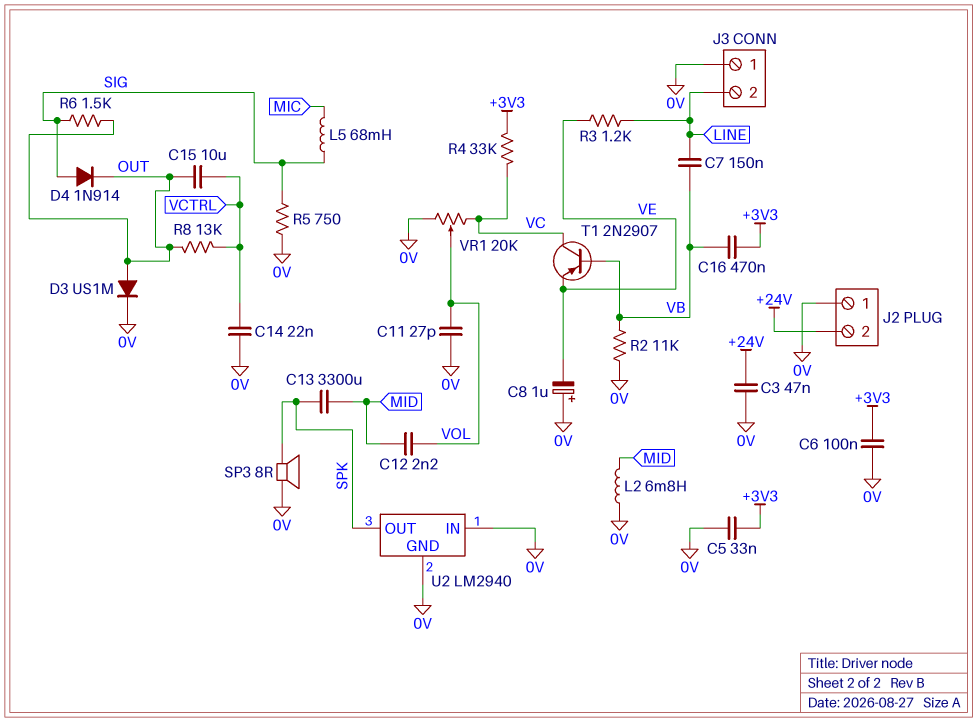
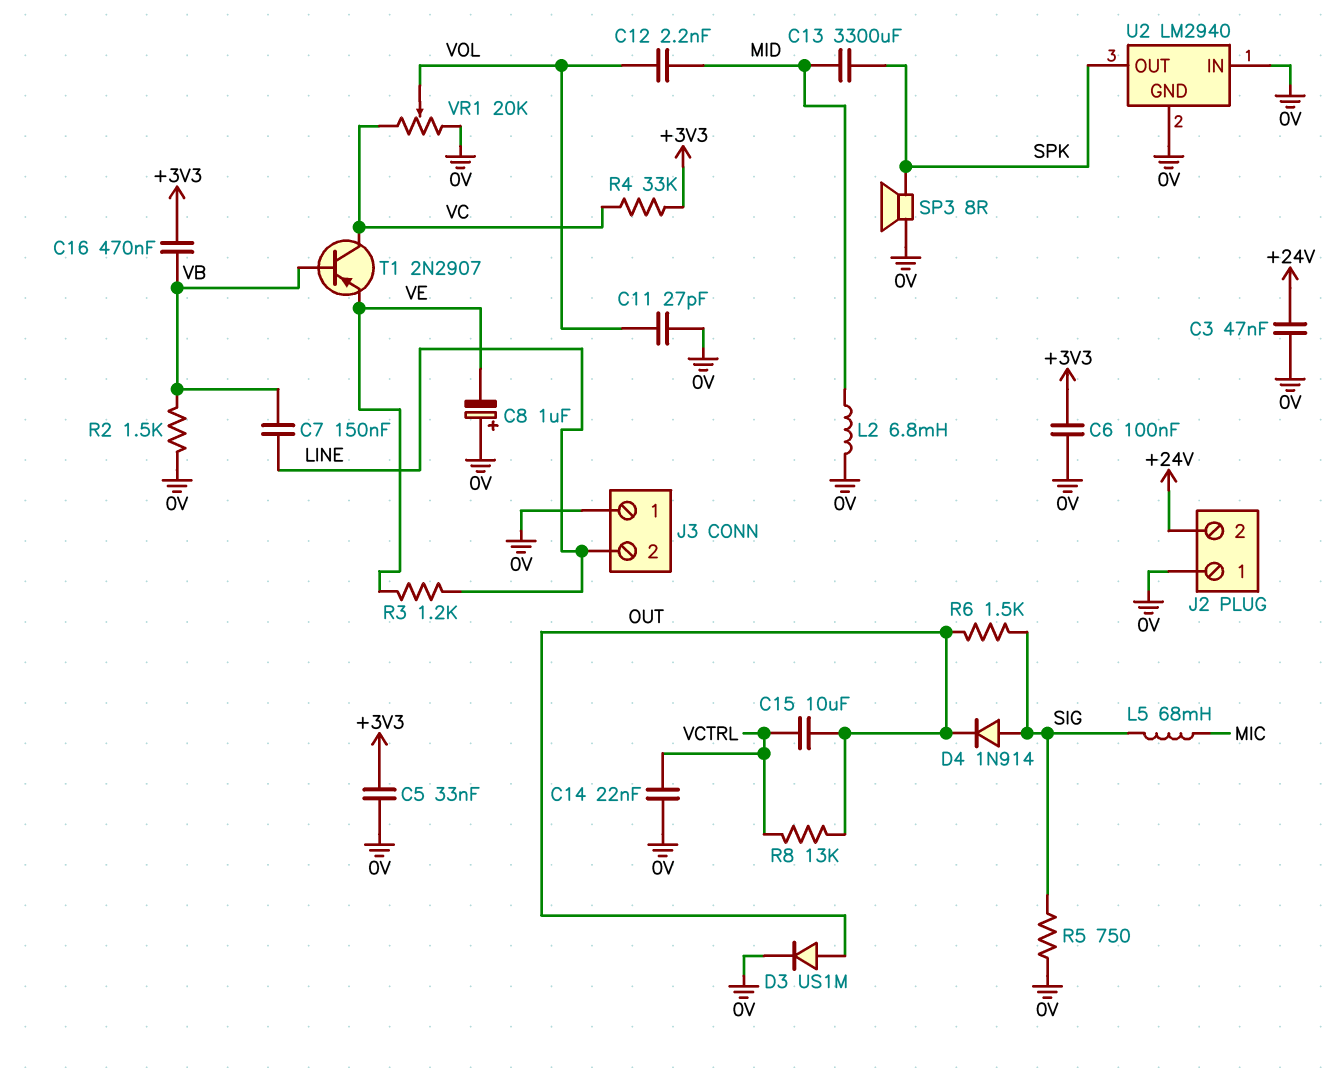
R2: 11k (0V, VB) -> 1.5k (0V, VB)

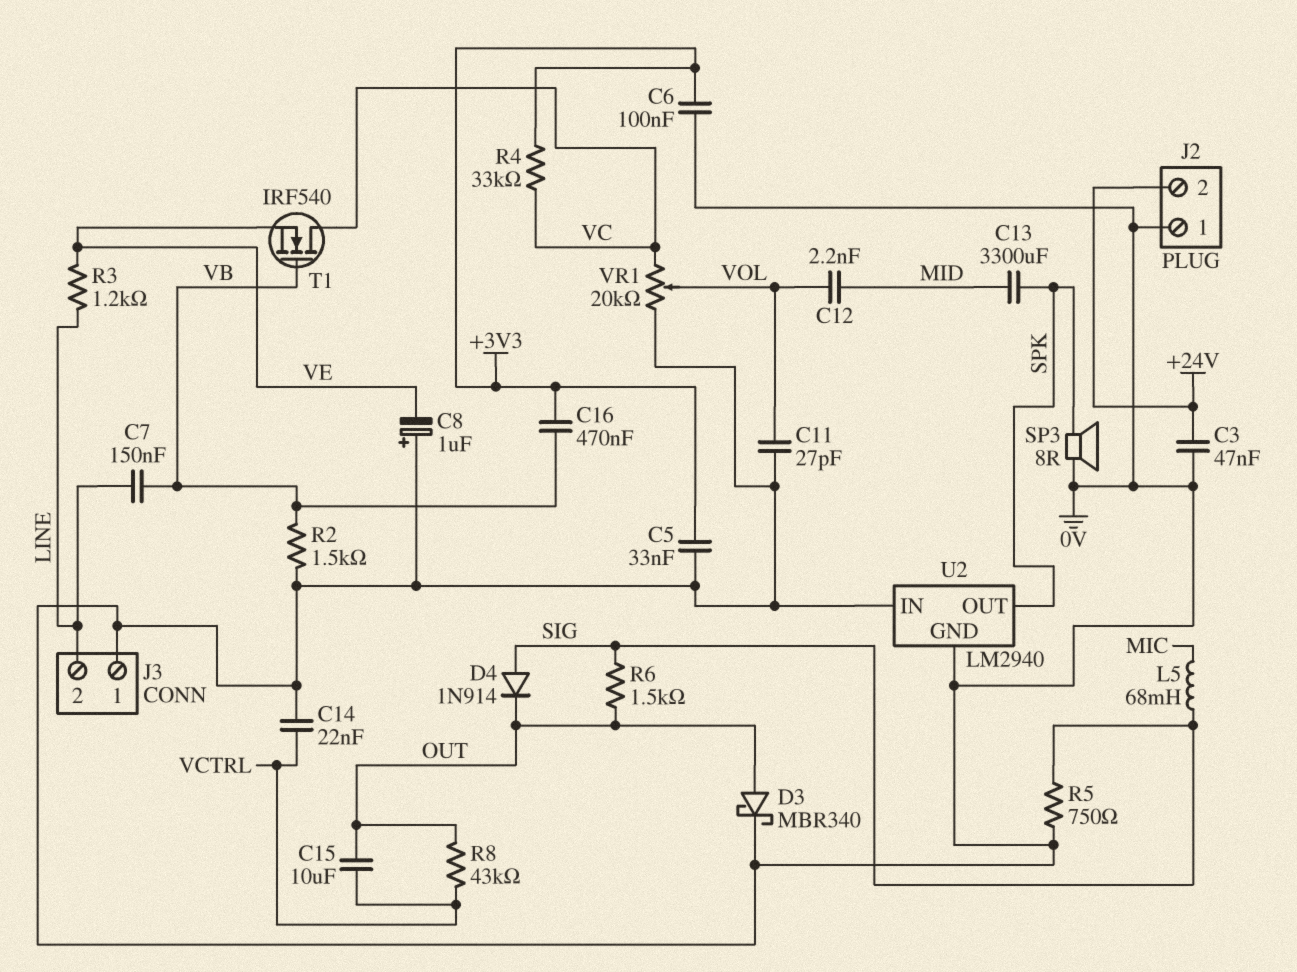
D3: diode US1M (A OUT, K 0V) -> schottky MBR340 (A OUT, K 0V)
L2: 6.8mH (0V, MID) -> none
R8: 13k (OUT, VCTRL) -> 43k (OUT, VCTRL)
T1: PNP 2N2907 (B VB, C VC, E VE) -> NMOS IRF540 (G VB, D VC, S VE)

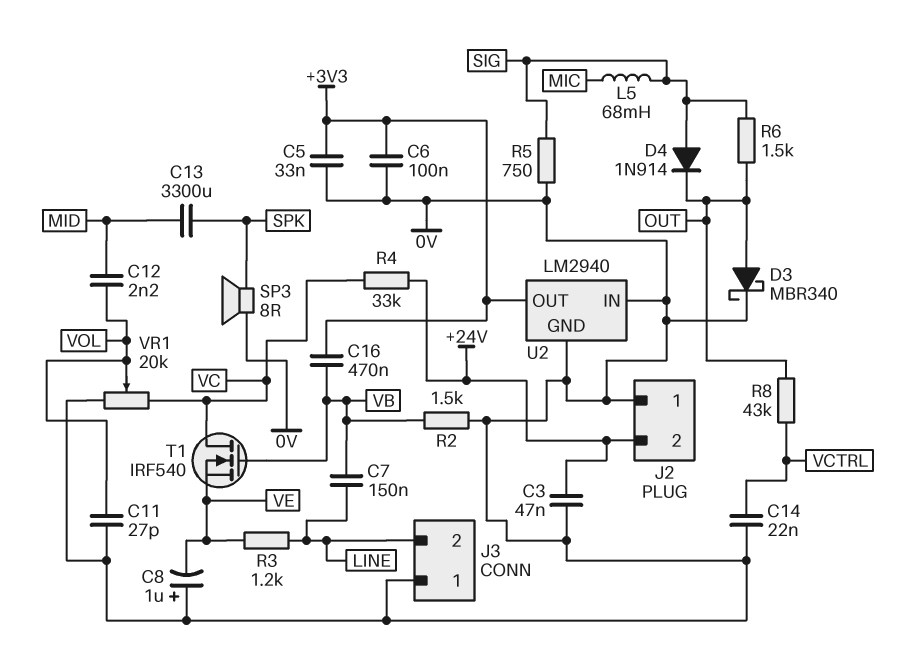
C15: 10uF (OUT, VCTRL) -> none
R4: 33k (+3V3, VC) -> 33k (+24V, VC)
U2 pin OUT: SPK -> +3V3

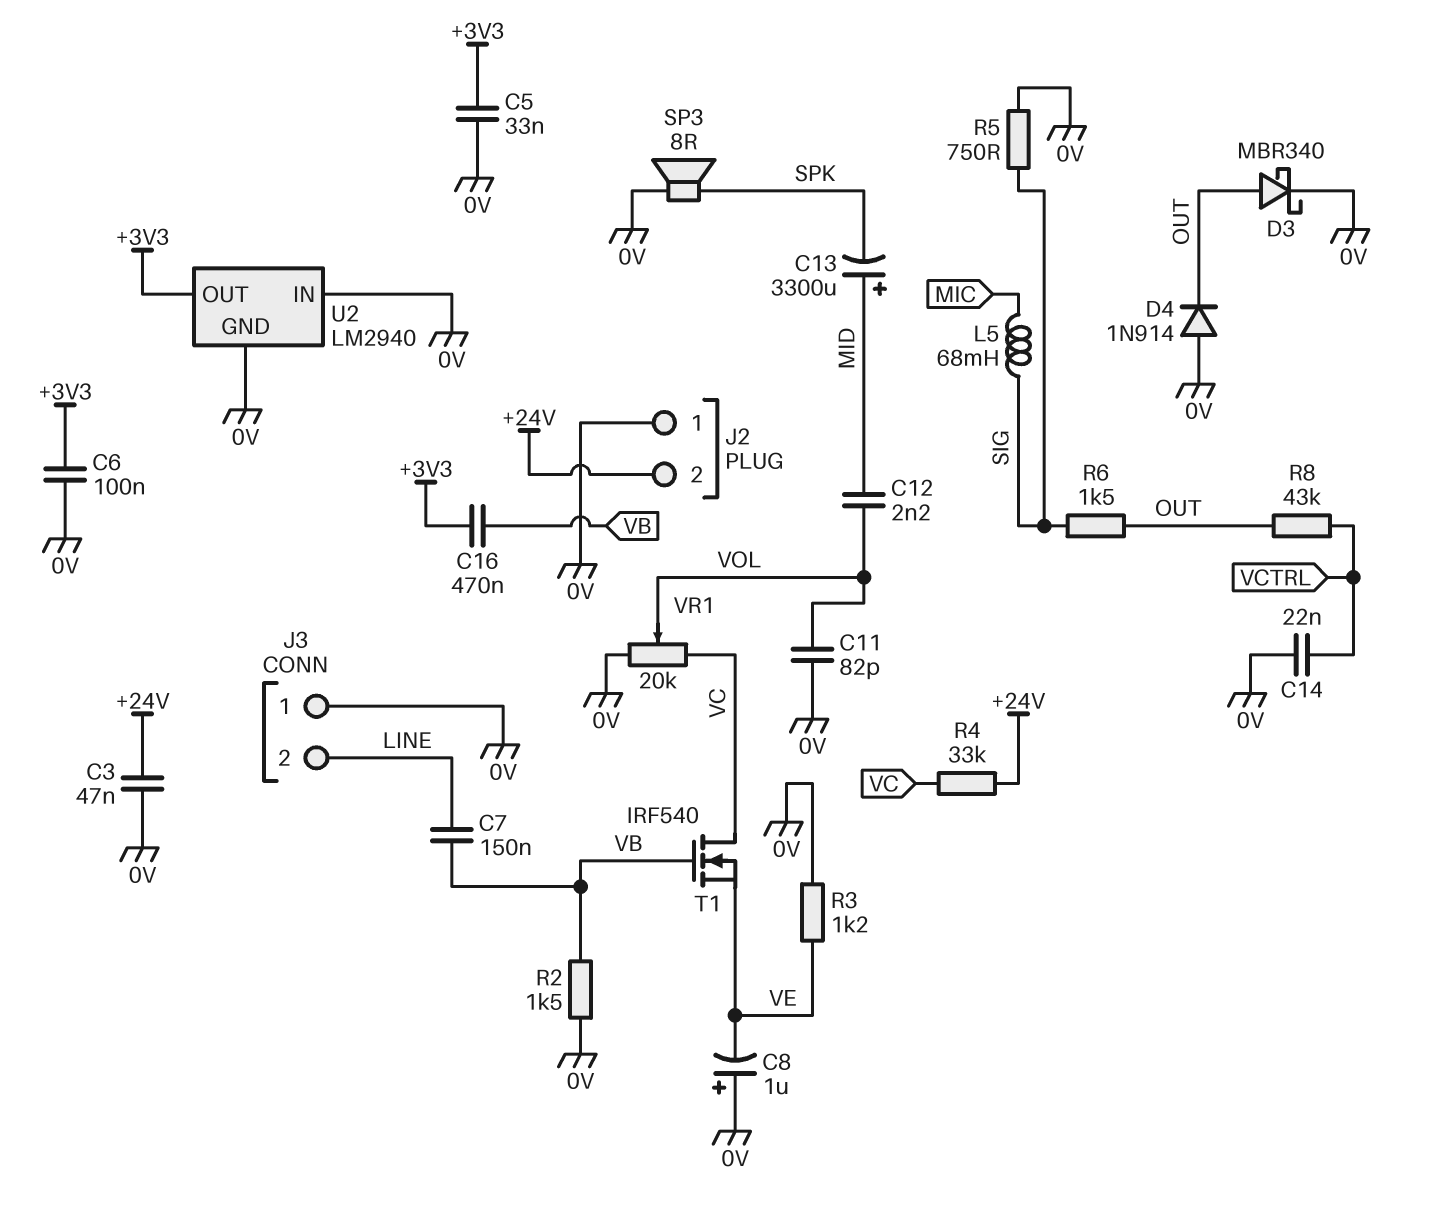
C11: 27pF (0V, VOL) -> 82pF (0V, VOL)
C13: 3300uF (MID, SPK) -> 3300uF (plus MID, minus SPK)
D4: diode 1N914 (A SIG, K OUT) -> diode 1N914 (A 0V, K OUT)
R3: 1.2k (LINE, VE) -> 1.2k (0V, VE)

